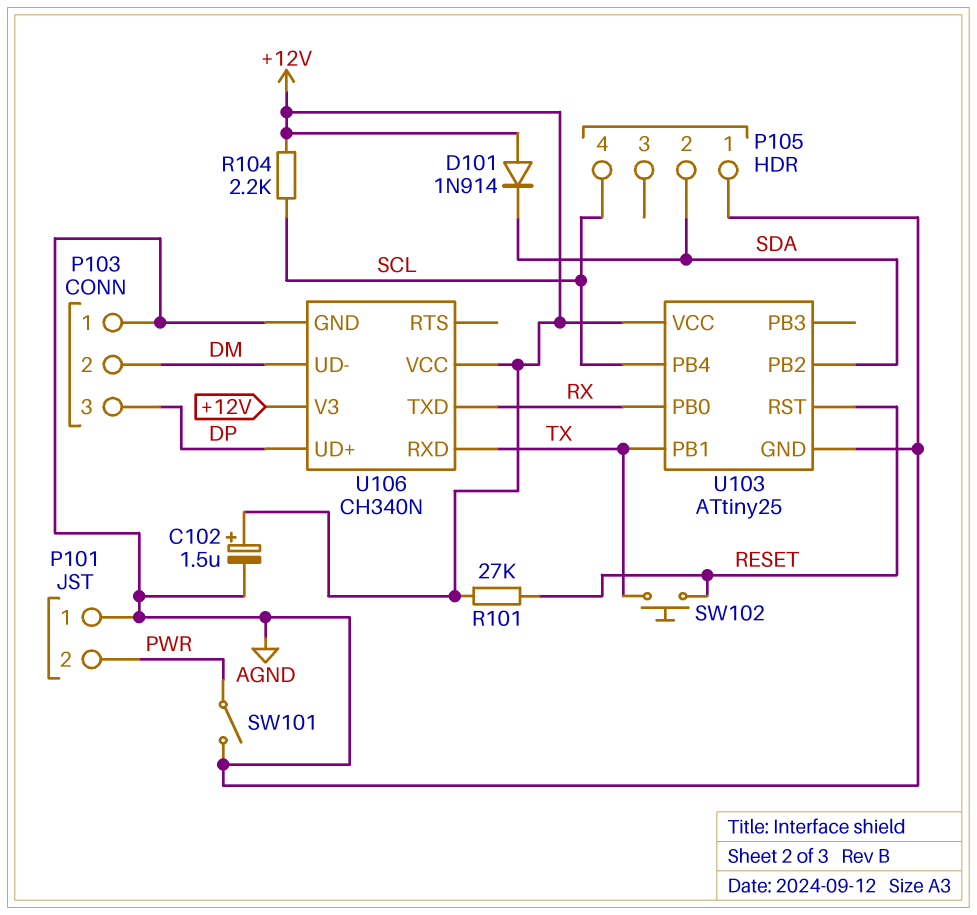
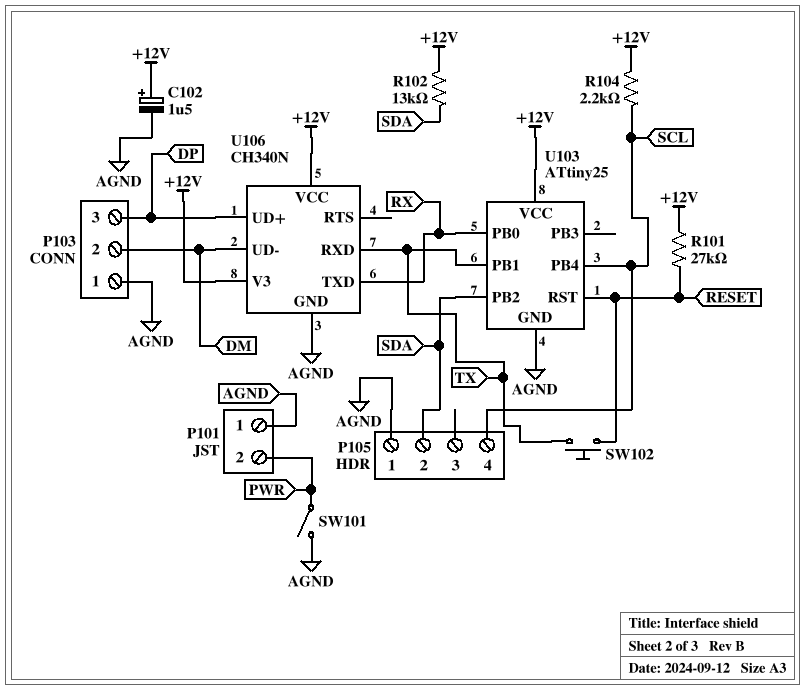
D101: diode 1N914 (A +12V, K SDA) -> none
R102: none -> 13k (+12V, SDA)

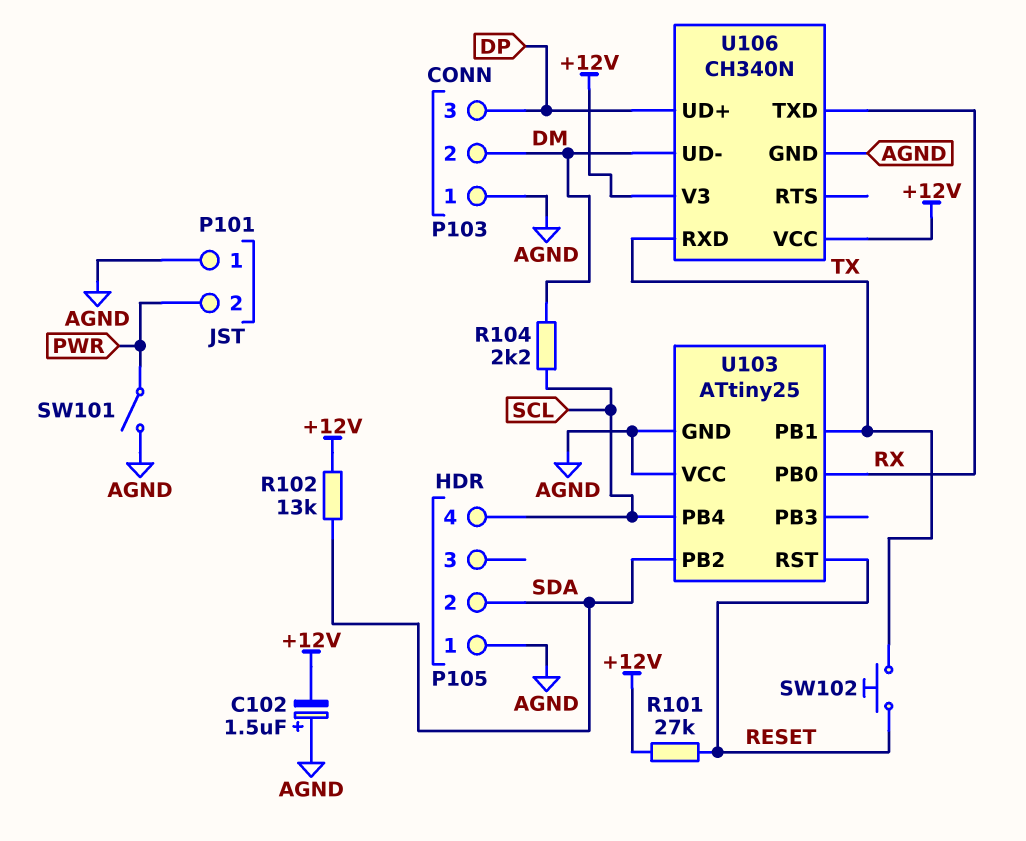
C102: 1.5uF (plus +12V, minus AGND) -> 1.5uF (plus AGND, minus +12V)
R104: 2.2k (+12V, SCL) -> 2.2k (DM, SCL)
U103 pin VCC: +12V -> AGND

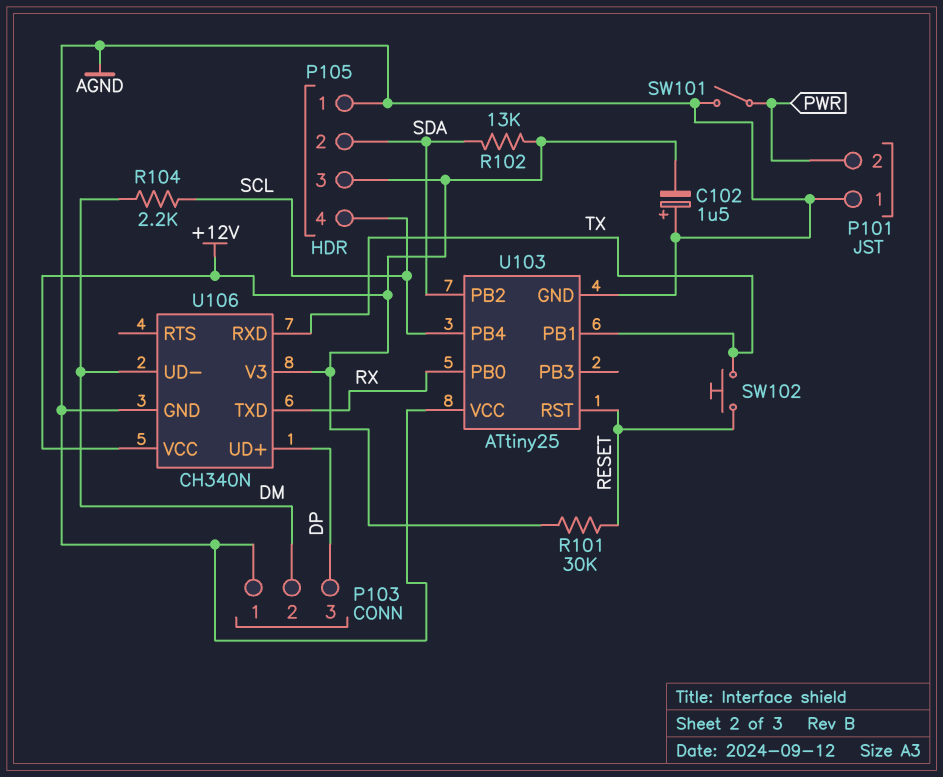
P105 pin 3: none -> +12V
R101: 27k (+12V, RESET) -> 30k (+12V, RESET)

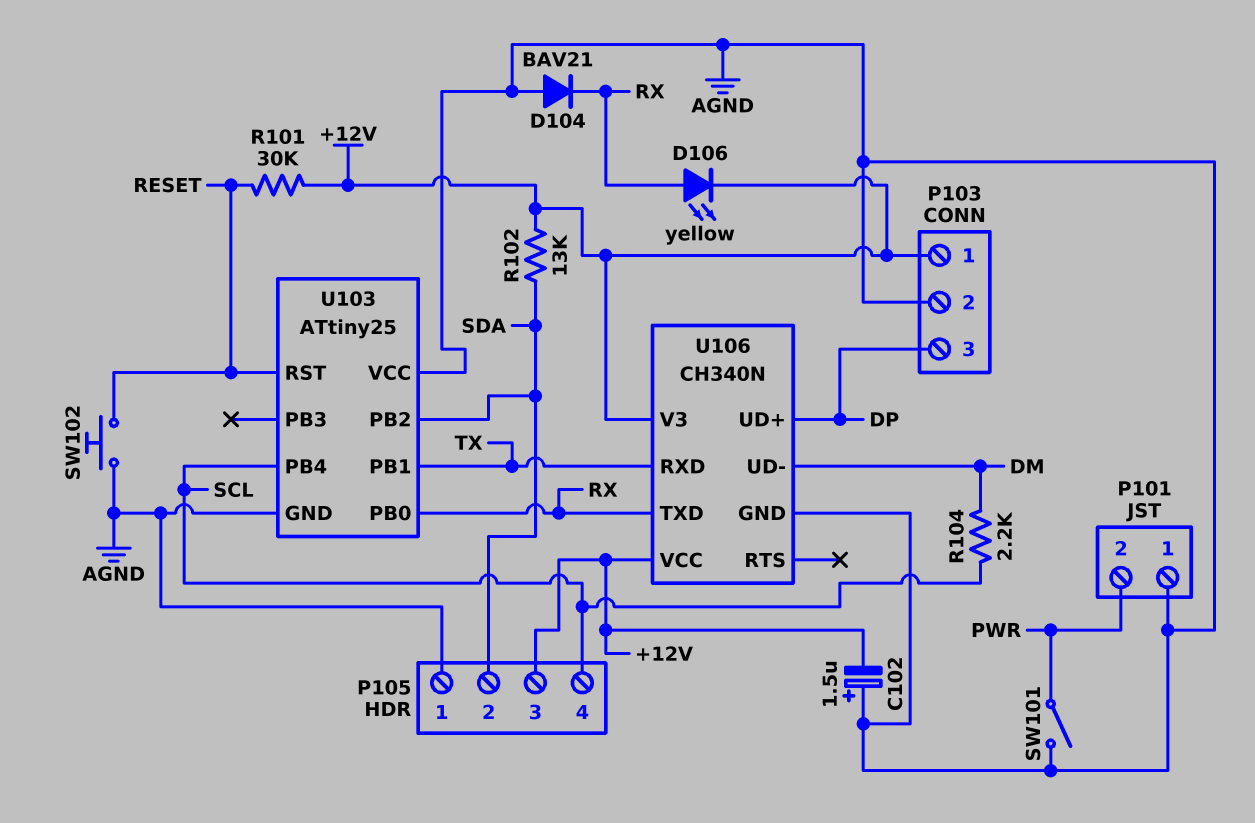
D104: none -> diode BAV21 (A AGND, K RX)
D106: none -> LED yellow (A RX, K +12V)
P103 pin 1: AGND -> +12V
P103 pin 2: DM -> AGND
SW102: button (RESET, TX) -> button (AGND, RESET)

